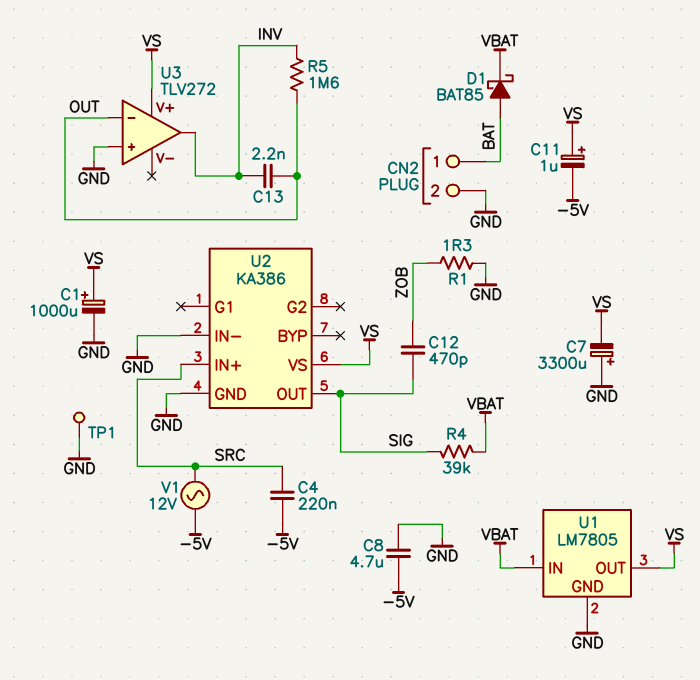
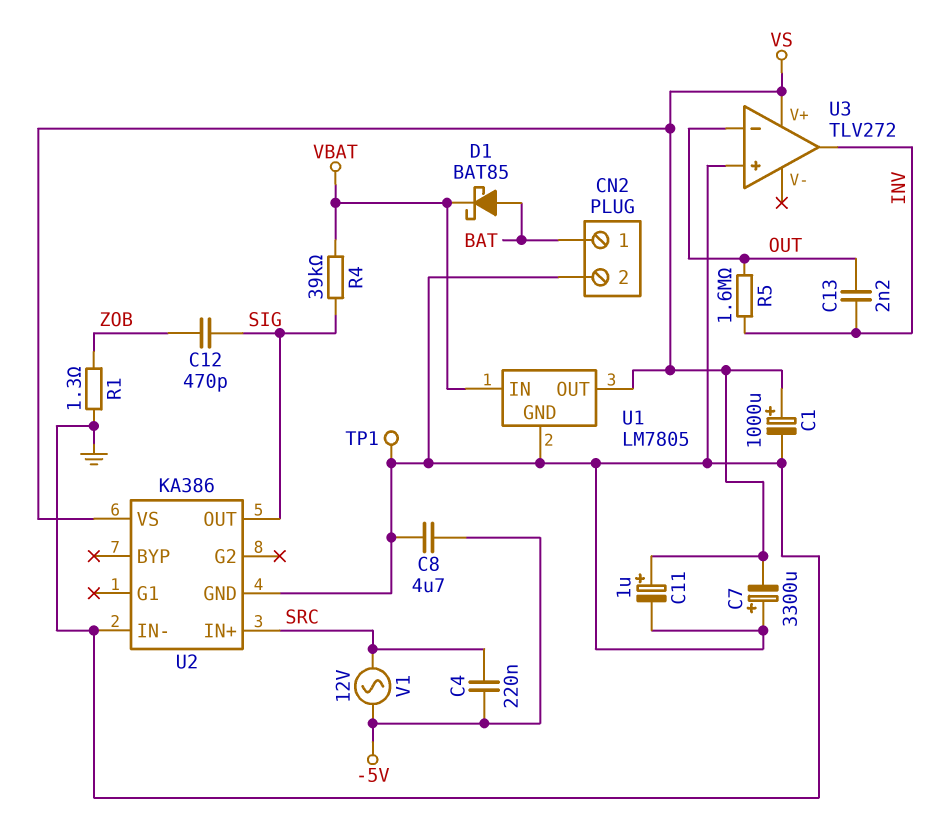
C11: 1uF (plus VS, minus -5V) -> 1uF (plus VS, minus GND)

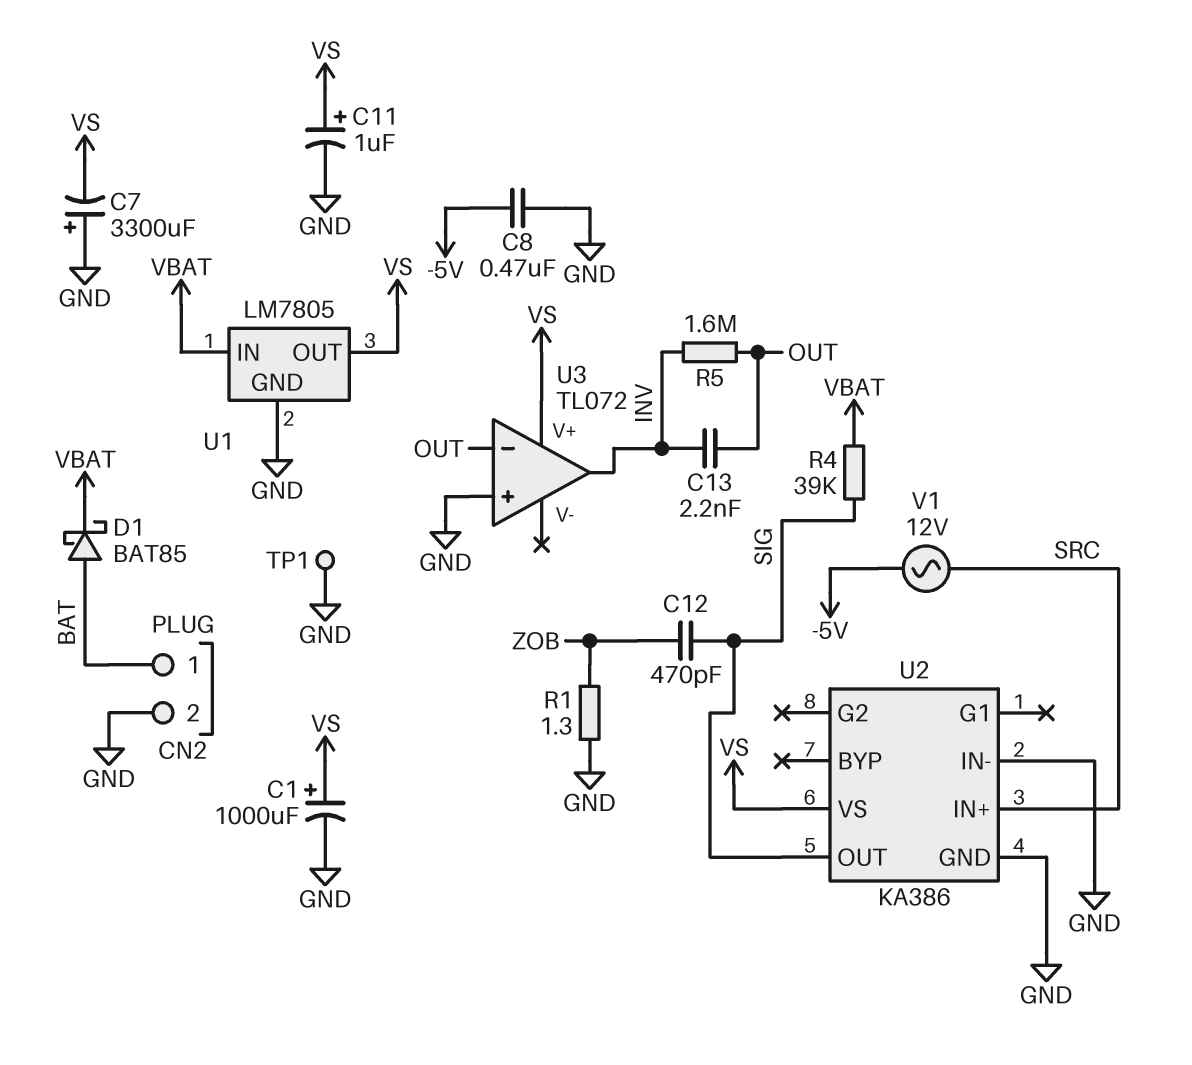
C4: 220nF (-5V, SRC) -> none
C8: 4.7uF (-5V, GND) -> 470nF (-5V, GND)
U3: TLV272 -> TL072

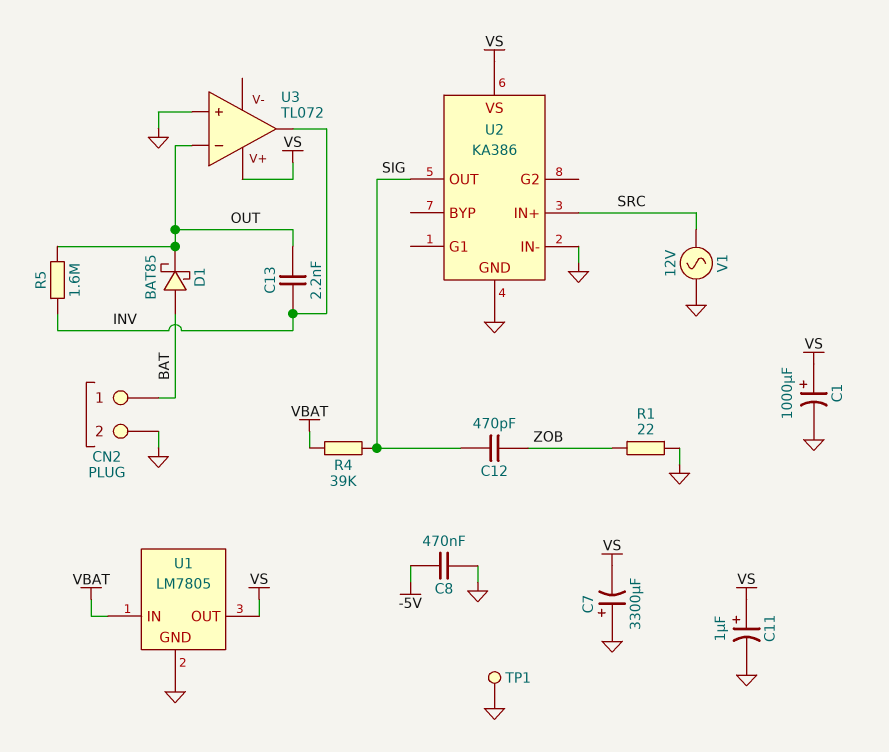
D1: schottky BAT85 (A BAT, K VBAT) -> schottky BAT85 (A BAT, K OUT)
R1: 1.3 (GND, ZOB) -> 22 (GND, ZOB)
V1: AC 12V (-5V, SRC) -> AC 12V (GND, SRC)

